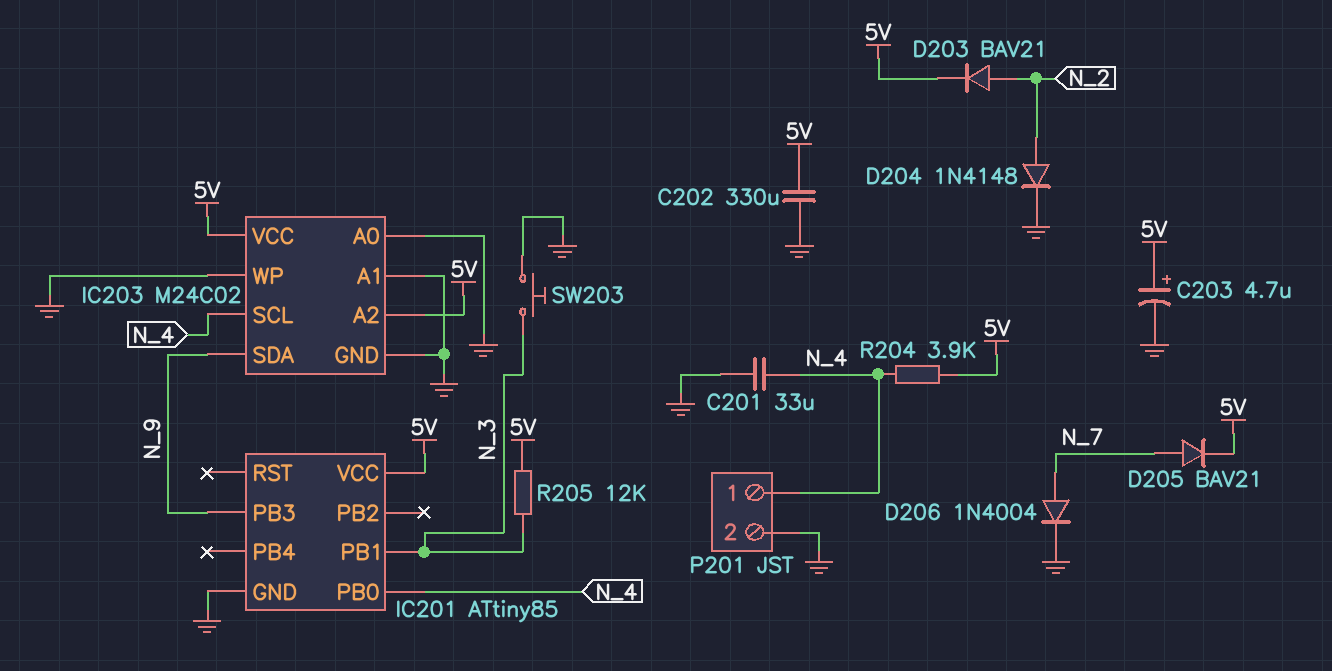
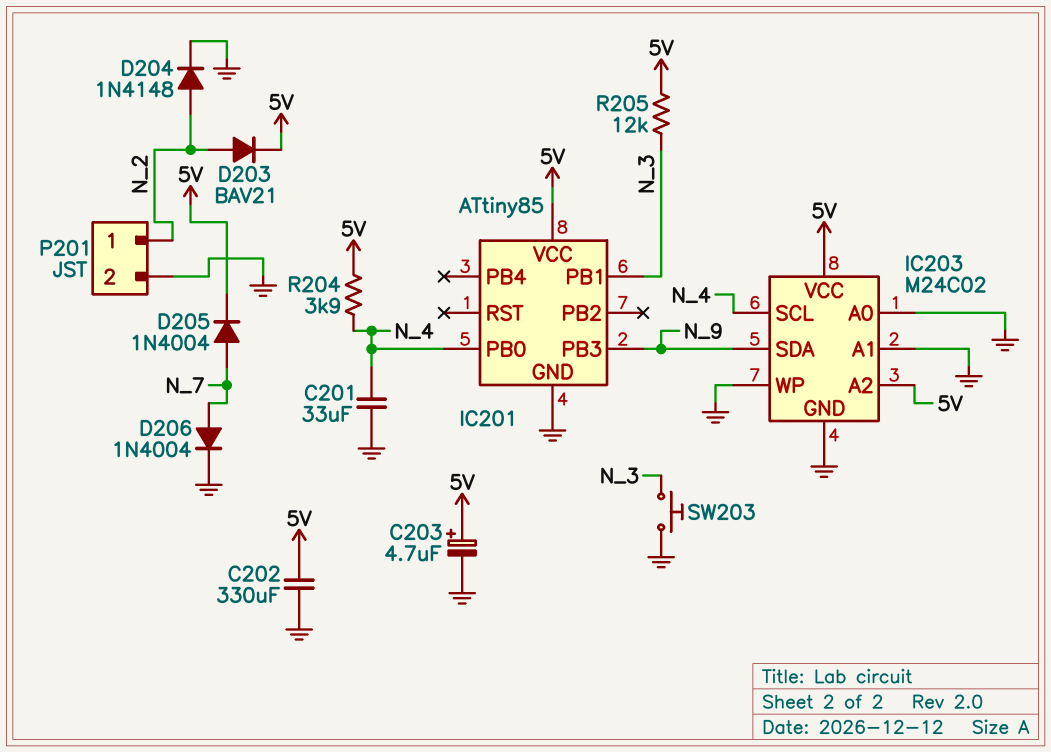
D205: diode BAV21 (A N_7, K 5V) -> diode 1N4004 (A N_7, K 5V)
P201 pin 1: N_4 -> N_2

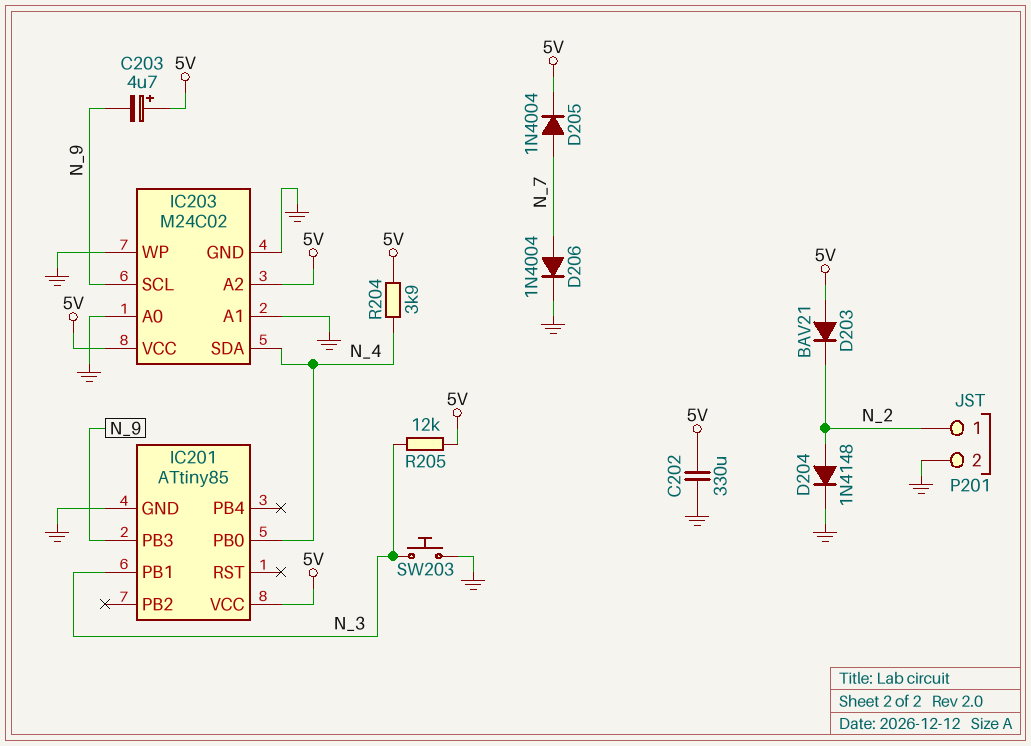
C201: 33uF (GND, N_4) -> none
C203: 4.7uF (plus 5V, minus GND) -> 4.7uF (plus 5V, minus N_9)
D203: diode BAV21 (A N_2, K 5V) -> diode BAV21 (A 5V, K N_2)
IC203 pin SCL: N_4 -> N_9
IC203 pin SDA: N_9 -> N_4

